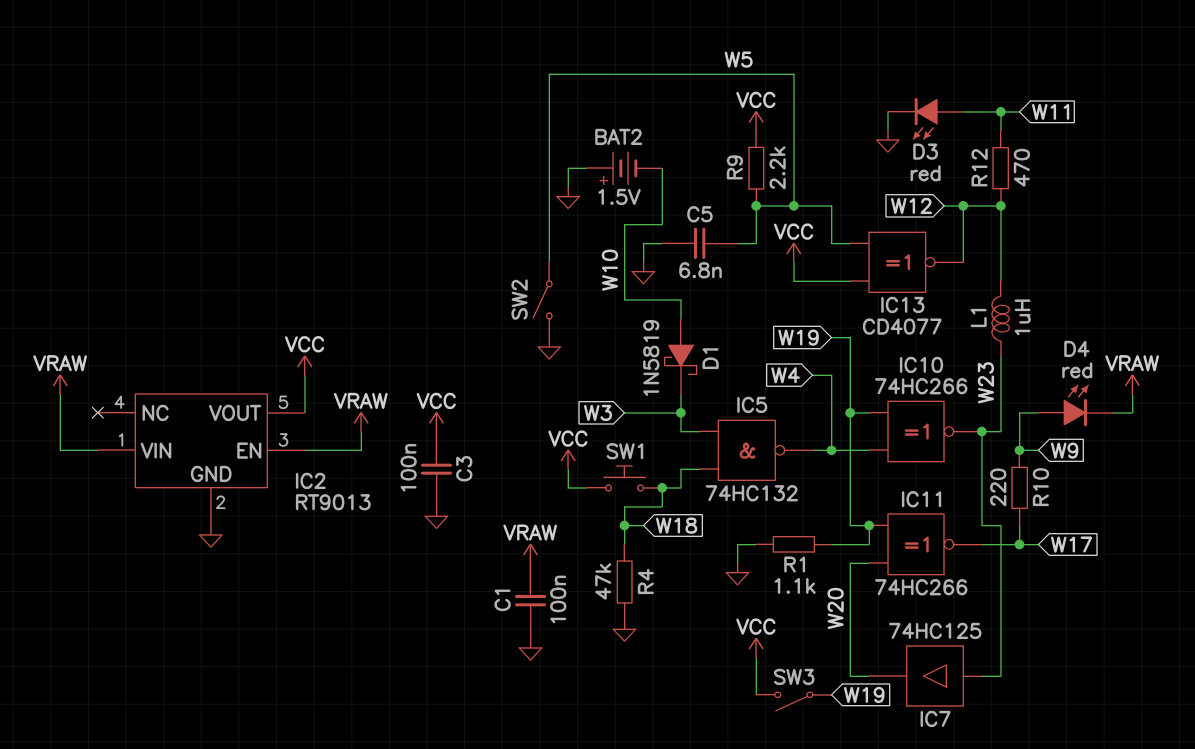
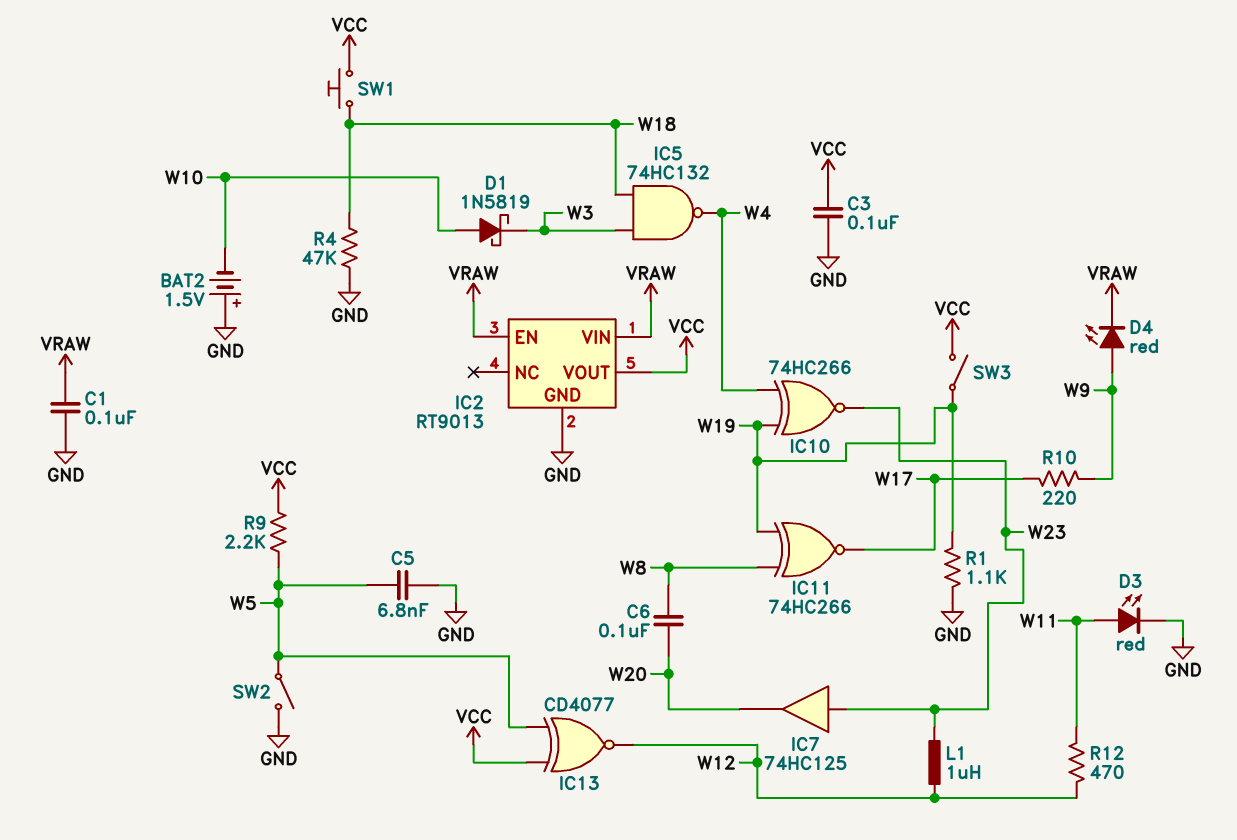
C6: none -> 100nF (W8, W20)
IC11: XNOR 74HC266 (in W19, in W20, out W17) -> XNOR 74HC266 (in W8, in W19, out W17)

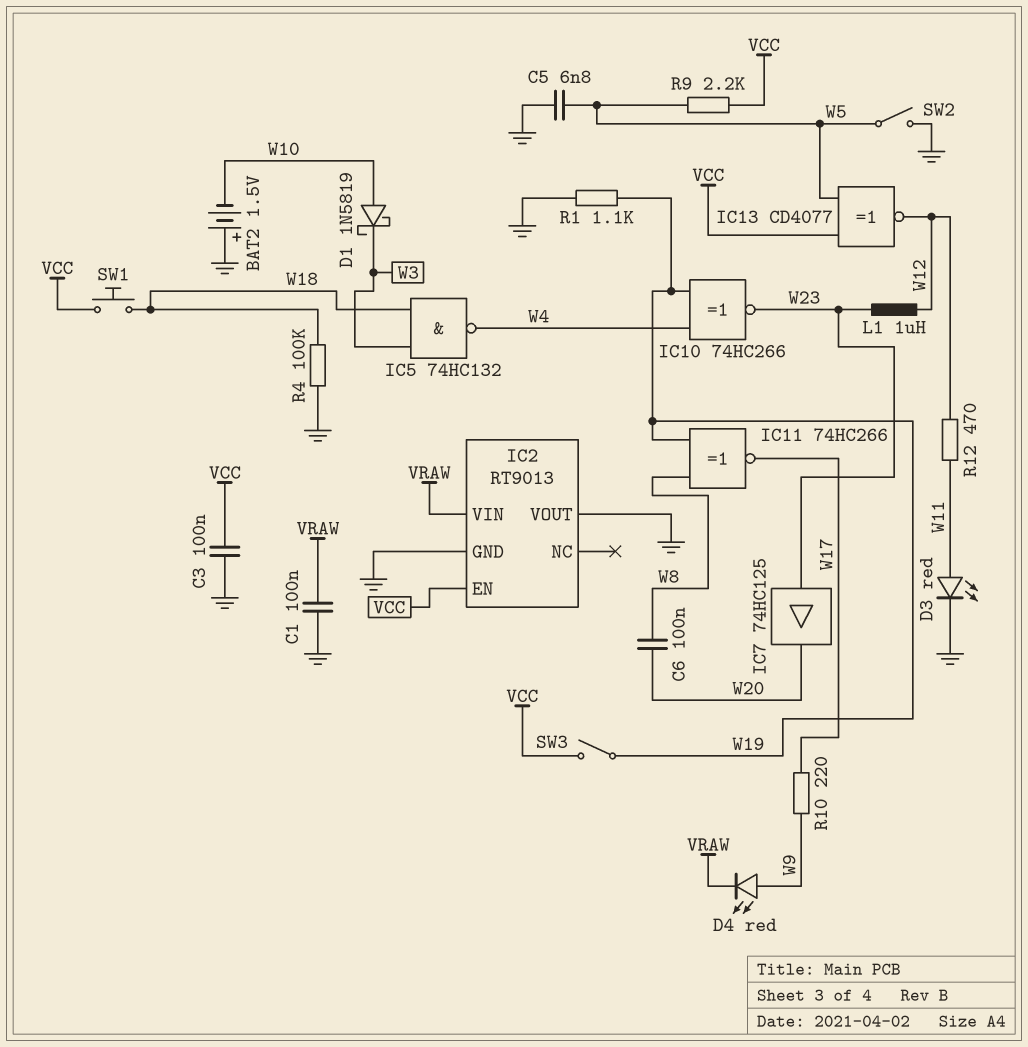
IC2 pin EN: VRAW -> VCC
IC2 pin VOUT: VCC -> GND
R4: 47k (GND, W18) -> 100k (GND, W18)

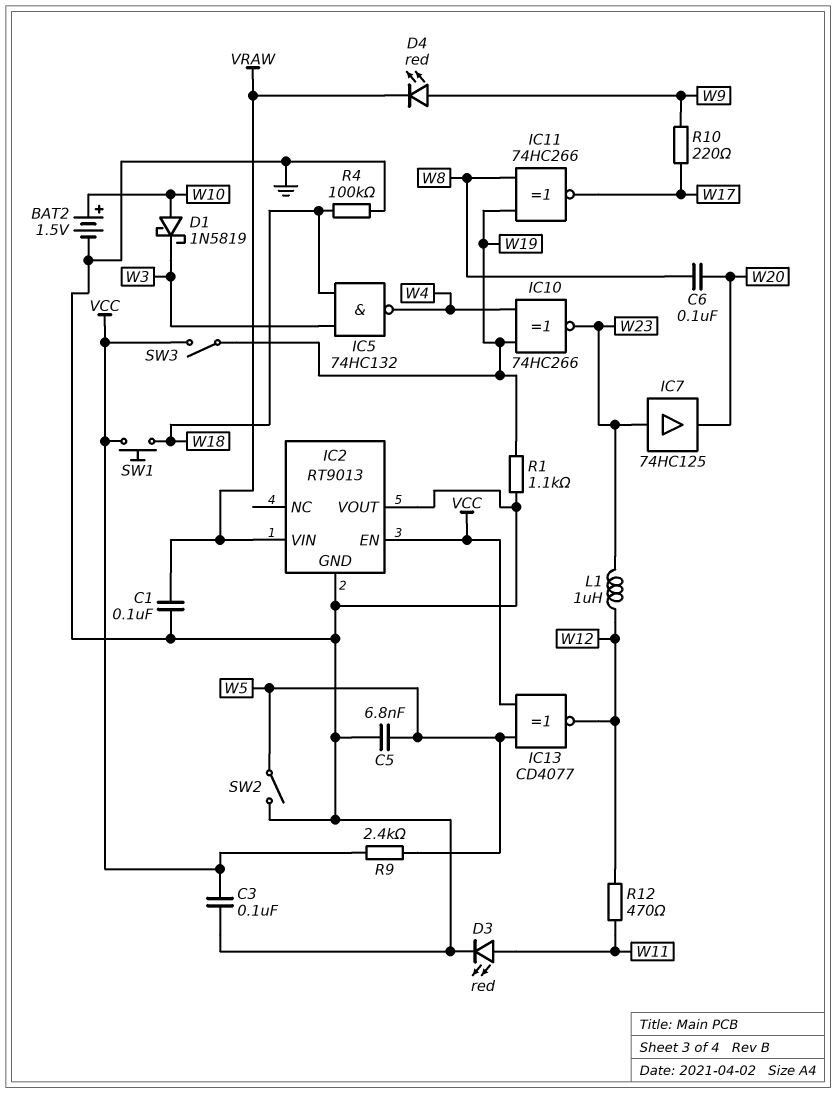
BAT2: 1.5V (plus GND, minus W10) -> 1.5V (plus W10, minus GND)
R9: 2.2k (VCC, W5) -> 2.4k (VCC, W5)

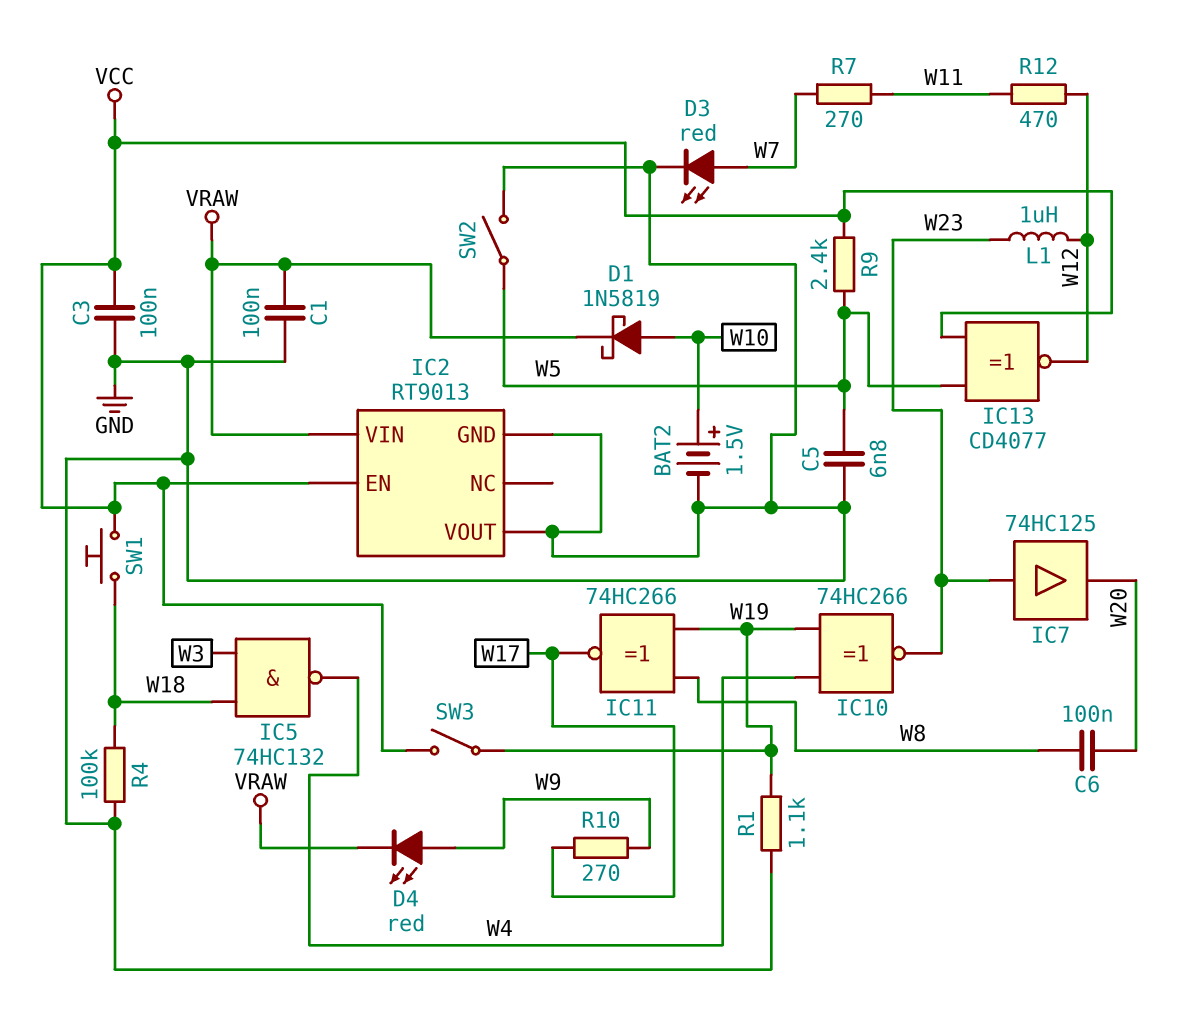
D1: schottky 1N5819 (A W10, K W3) -> schottky 1N5819 (A W10, K VRAW)
D3: LED red (A W11, K GND) -> LED red (A W7, K GND)
R7: none -> 270 (W7, W11)
R10: 220 (W9, W17) -> 270 (W9, W17)

